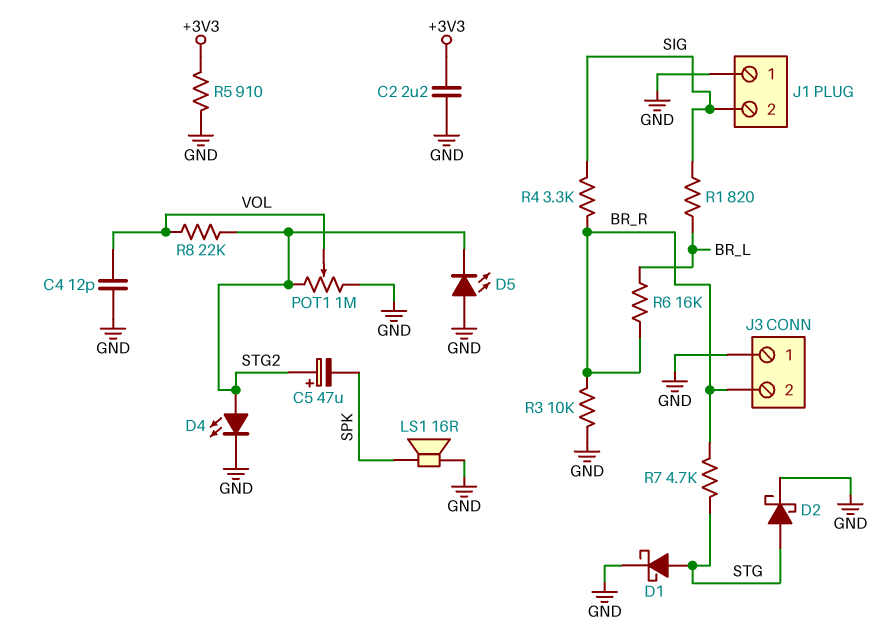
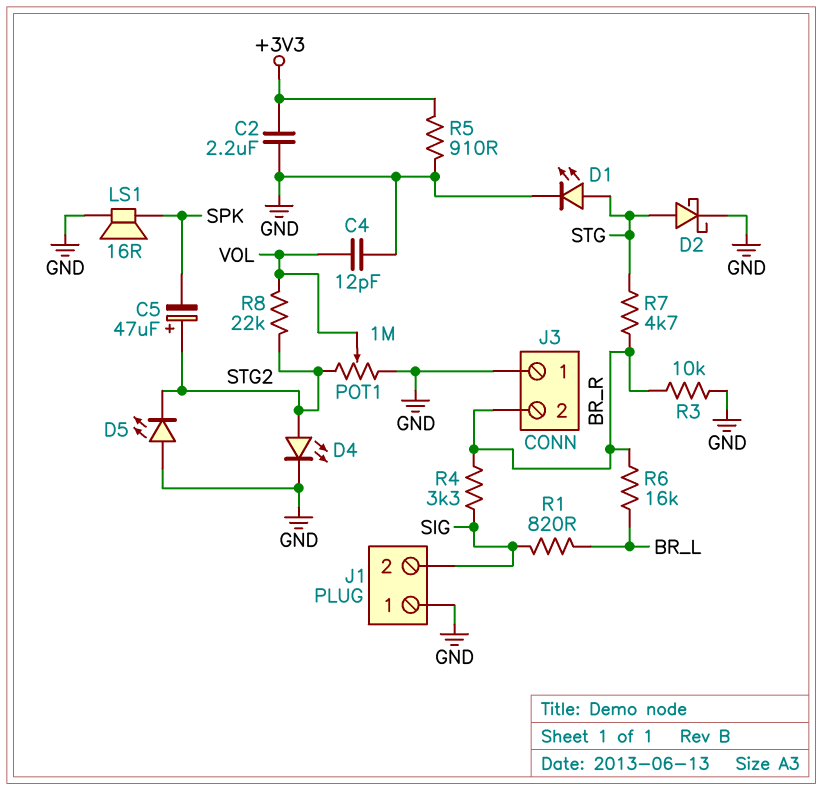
D1: schottky (A STG, K GND) -> LED (A STG, K GND)

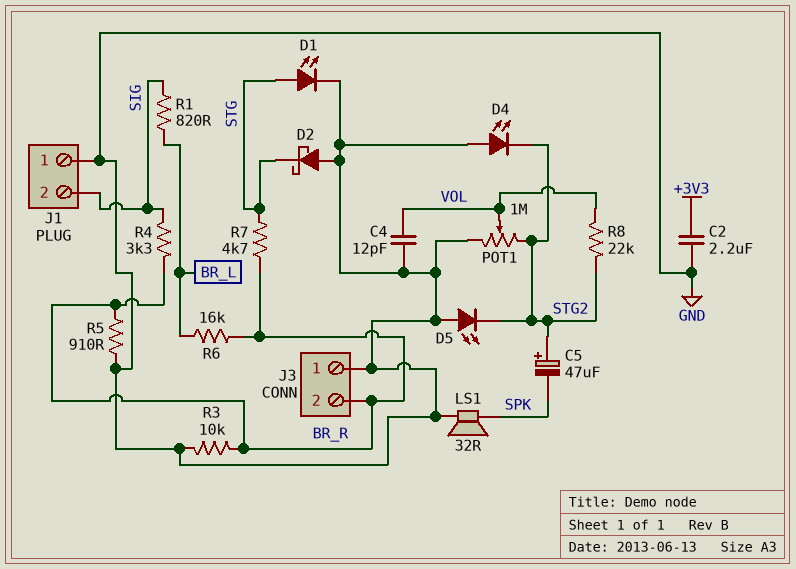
D2: schottky (A STG, K GND) -> schottky (A GND, K STG)
D4: LED (A STG2, K GND) -> LED (A GND, K STG2)
LS1: speaker 16R (GND, SPK) -> speaker 32R (GND, SPK)
R5: 910 (+3V3, GND) -> 910 (BR_R, GND)

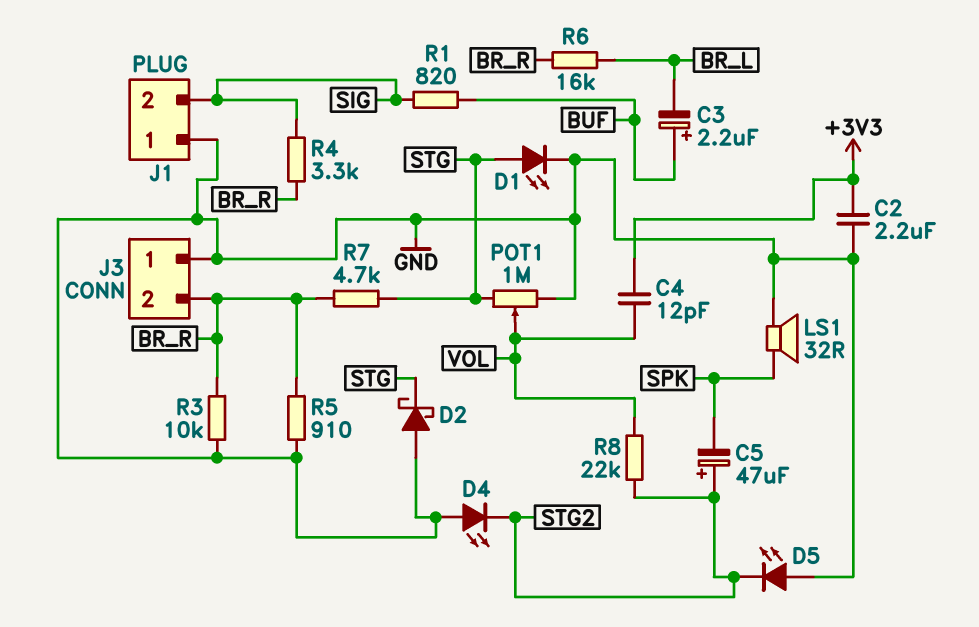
C3: none -> 2.2uF (plus BUF, minus BR_L)
C4: 12pF (GND, VOL) -> 12pF (+3V3, VOL)
POT1: 1M (GND, STG2, wiper VOL) -> 1M (GND, STG, wiper VOL)
R1: 820 (BR_L, SIG) -> 820 (BUF, SIG)

